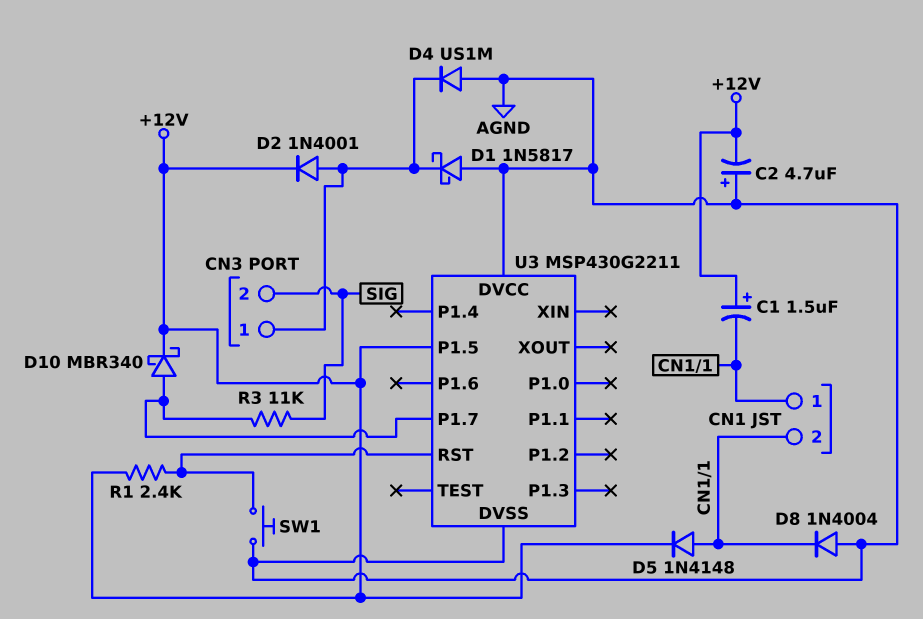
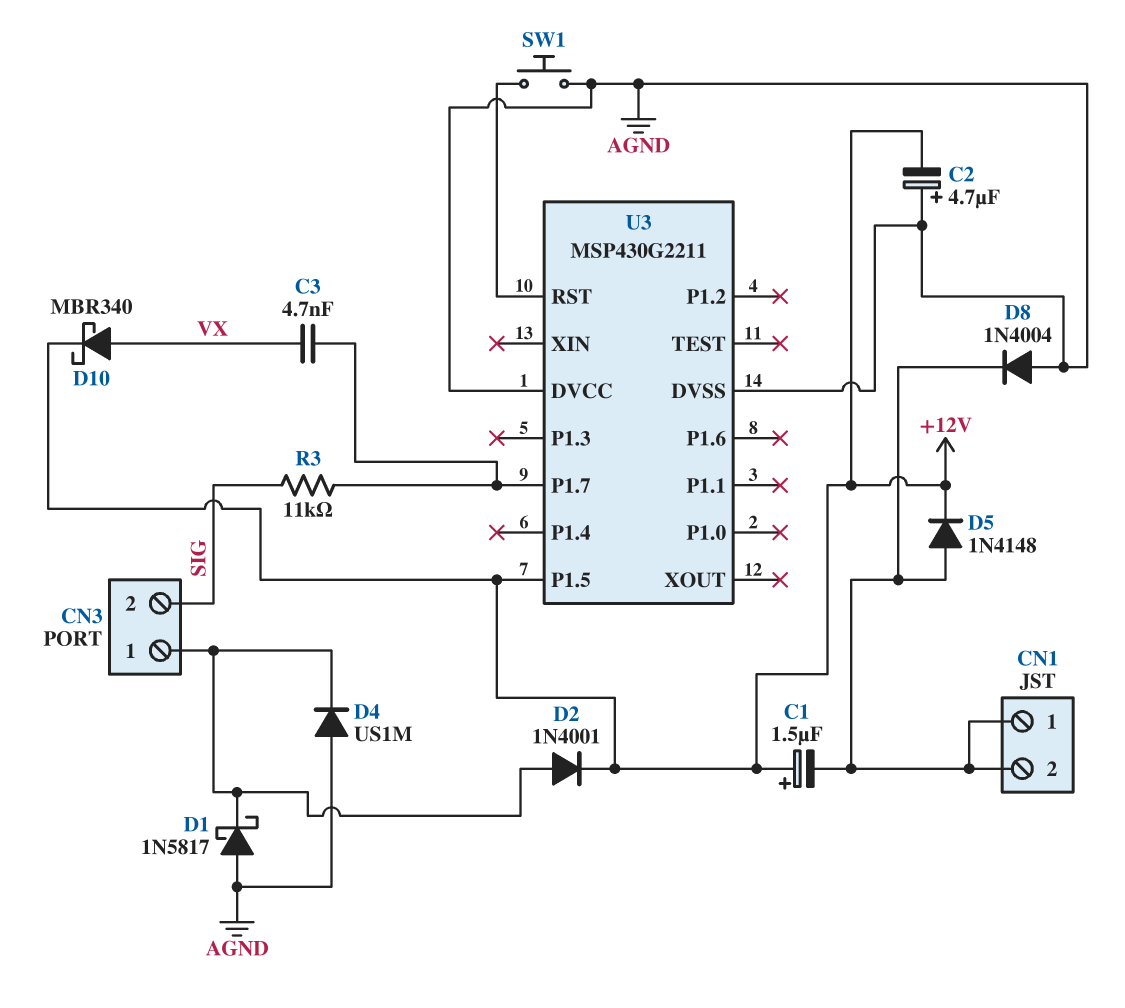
C3: none -> 4.7nF (U3/P1.7, VX)
D10: schottky MBR340 (A U3/P1.7, K +12V) -> schottky MBR340 (A VX, K +12V)
R1: 2.4k (+12V, U3/RST) -> none

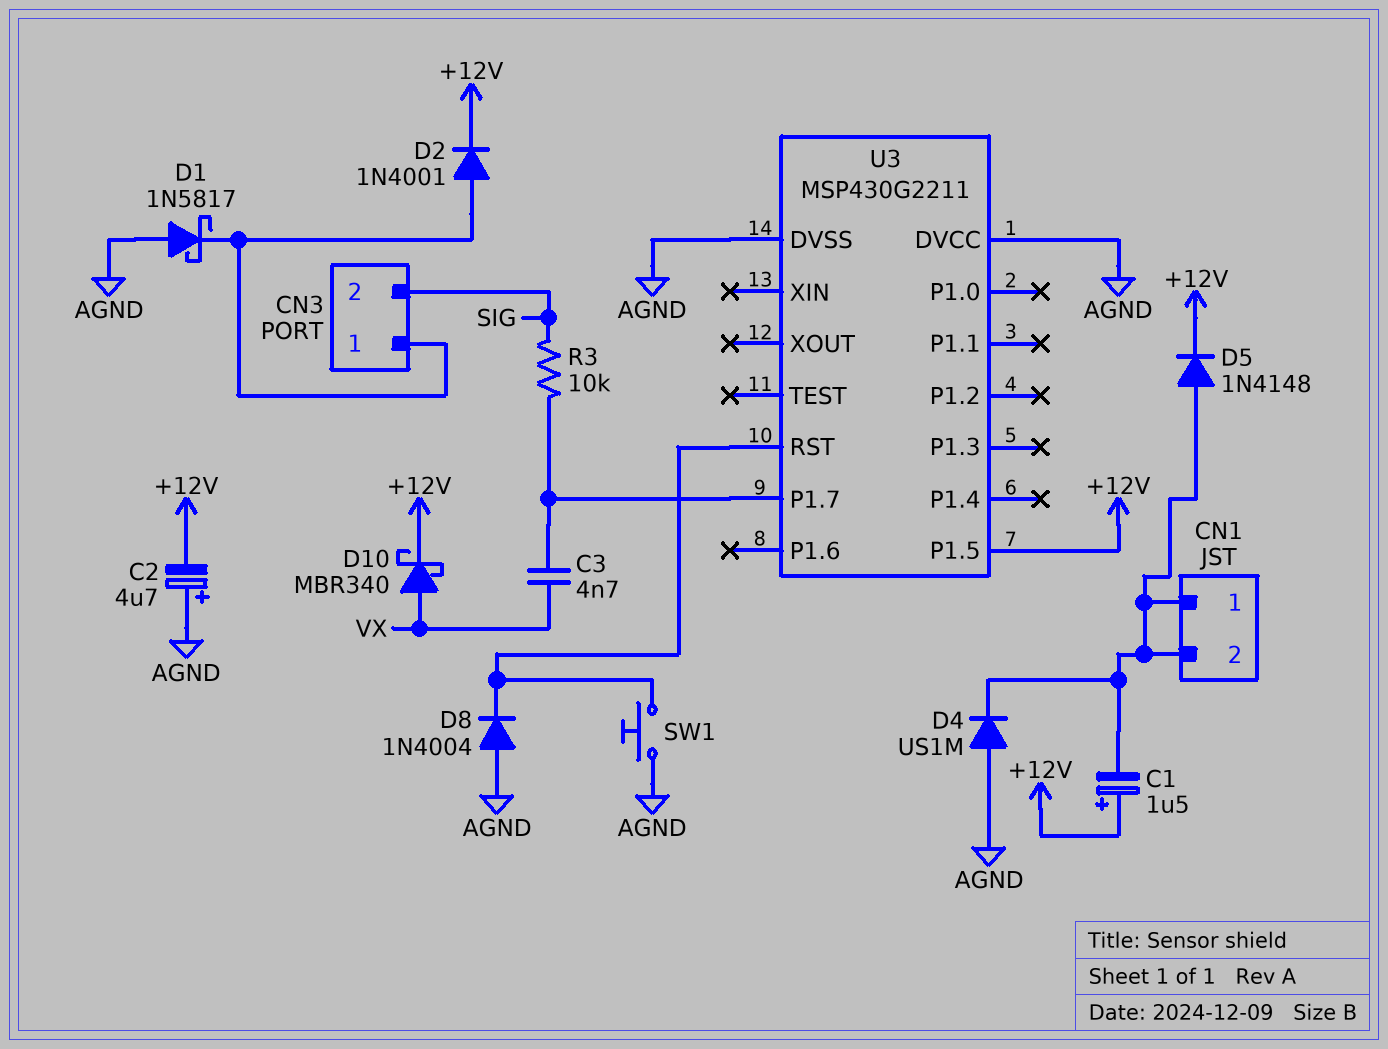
D4: diode US1M (A AGND, K CN3/1) -> diode US1M (A AGND, K CN1/1)
D8: diode 1N4004 (A AGND, K CN1/1) -> diode 1N4004 (A AGND, K U3/RST)
R3: 11k (SIG, U3/P1.7) -> 10k (SIG, U3/P1.7)

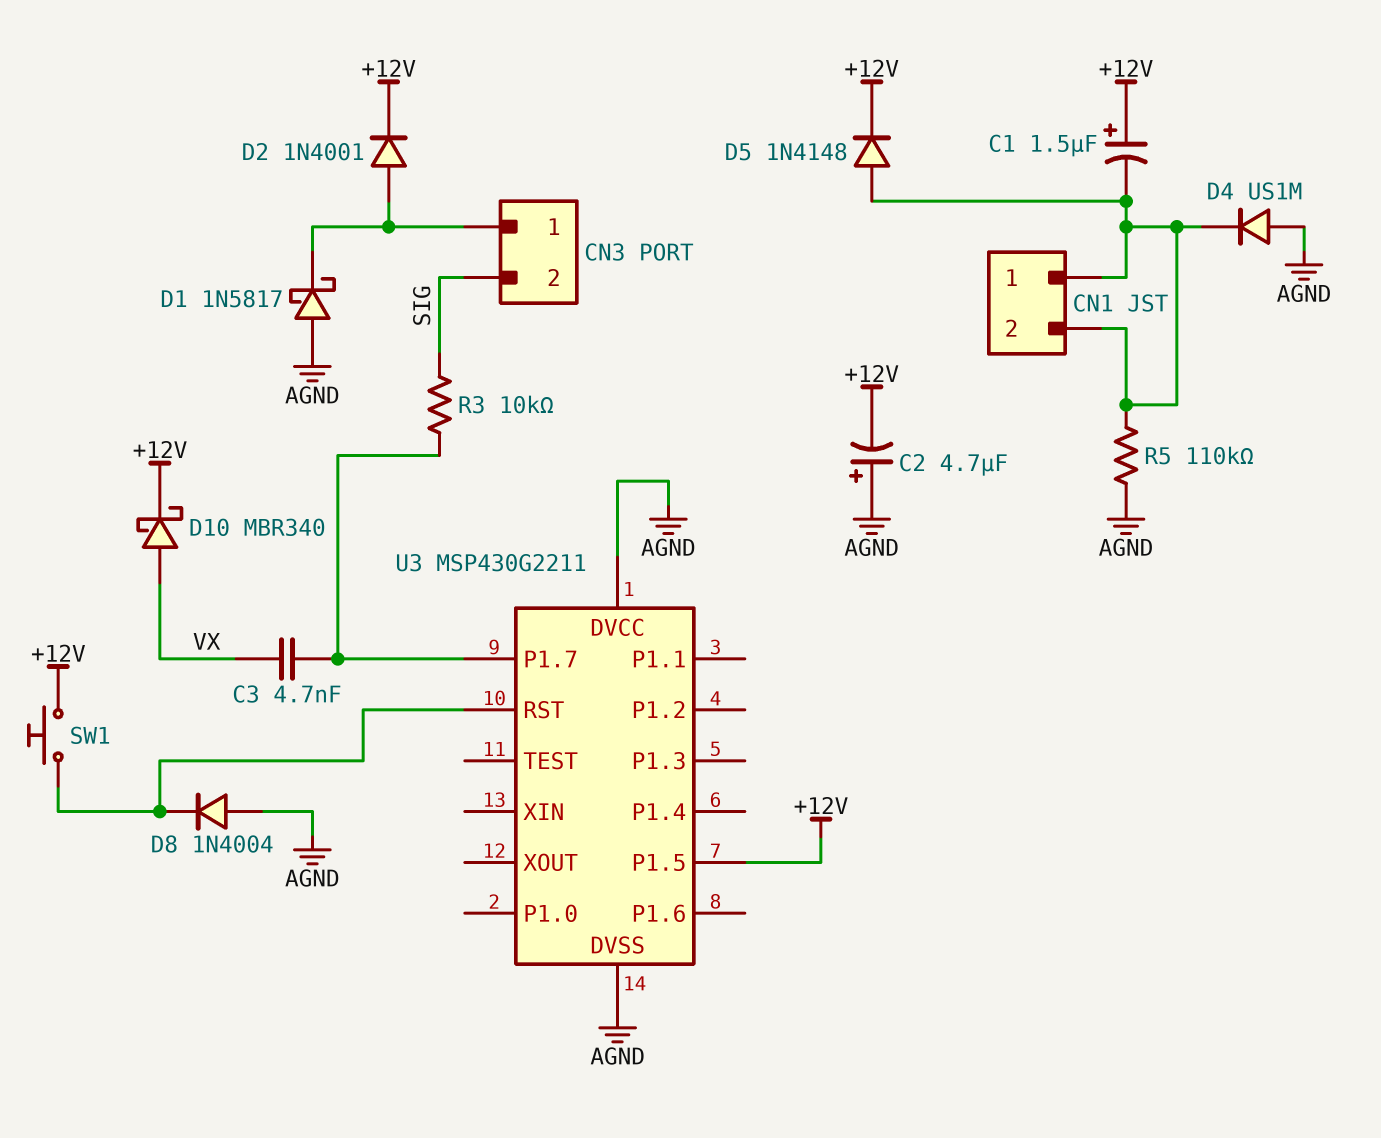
R5: none -> 110k (AGND, CN1/1)
SW1: button (AGND, U3/RST) -> button (+12V, U3/RST)

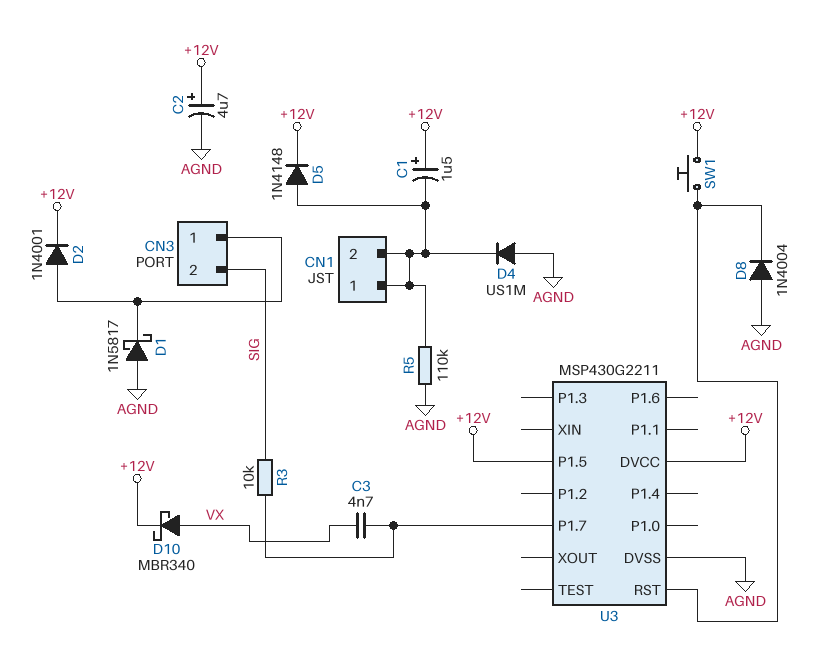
C2: 4.7uF (plus AGND, minus +12V) -> 4.7uF (plus +12V, minus AGND)
U3 pin DVCC: AGND -> +12V

